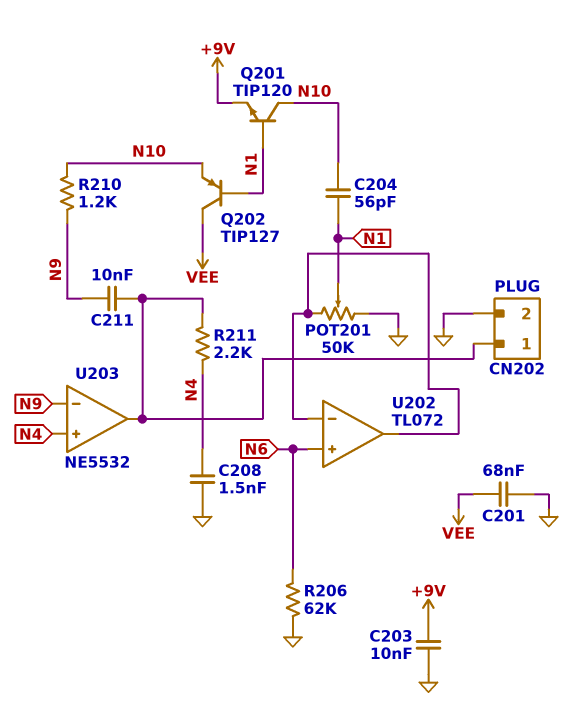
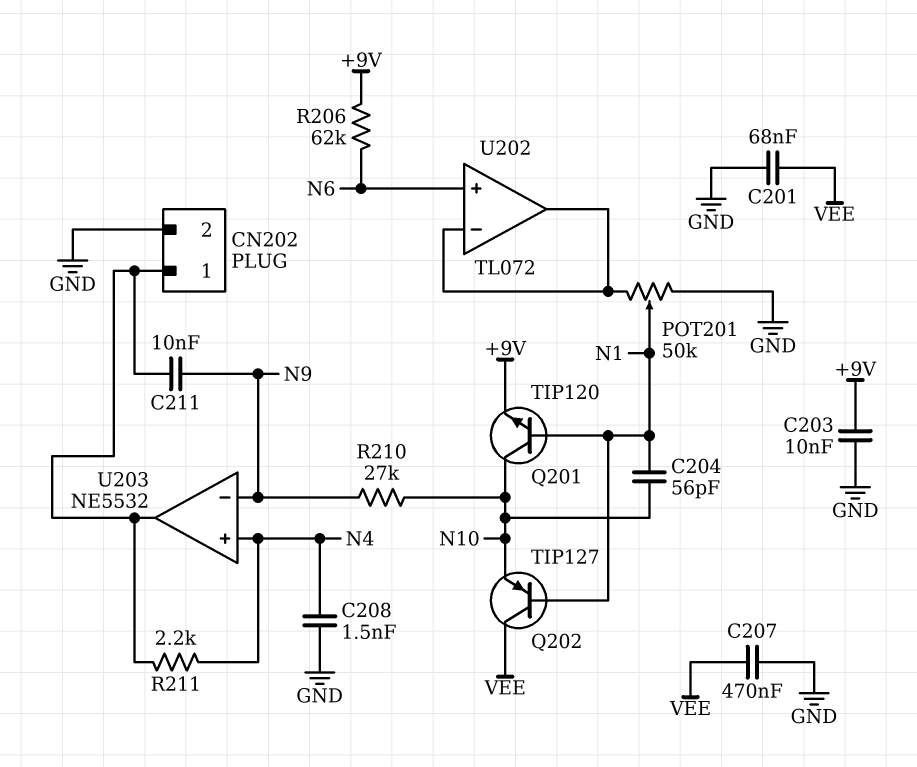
C207: none -> 470nF (GND, VEE)
R206: 62k (GND, N6) -> 62k (+9V, N6)
R210: 1.2k (N9, N10) -> 27k (N9, N10)

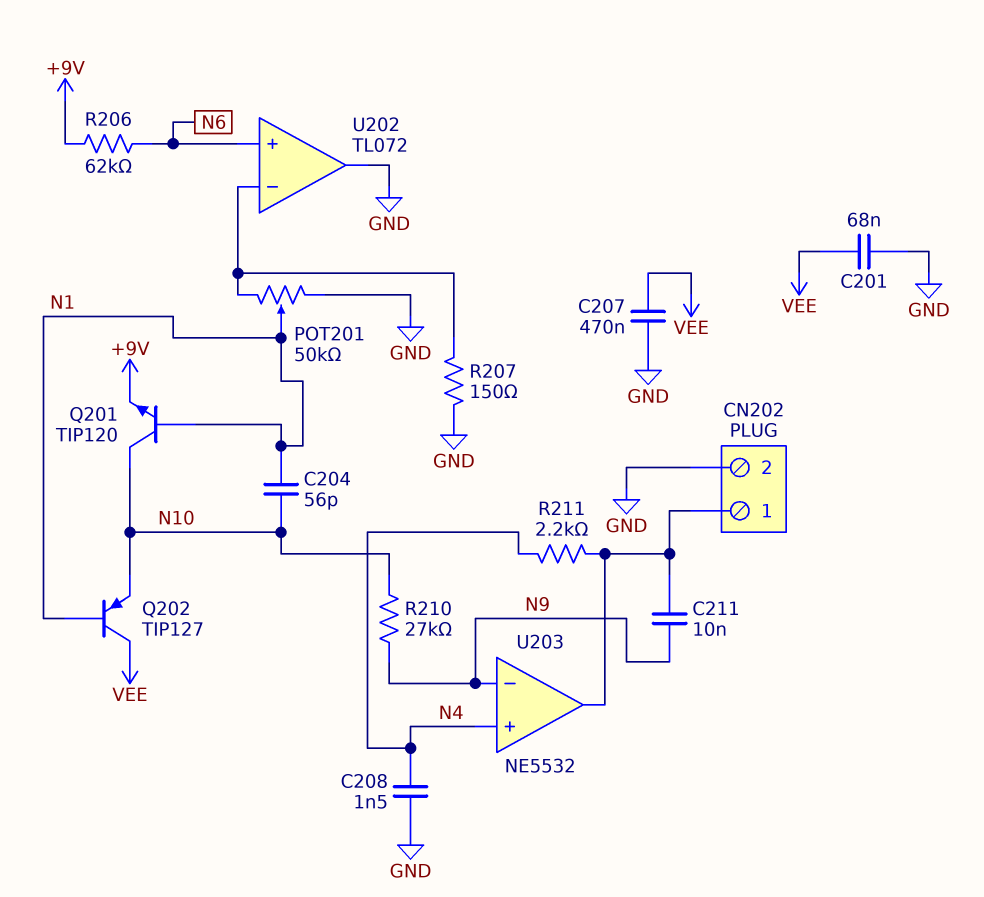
C203: 10nF (+9V, GND) -> none
R207: none -> 150 (GND, U202/in-)
U202 pin out: U202/in- -> GND

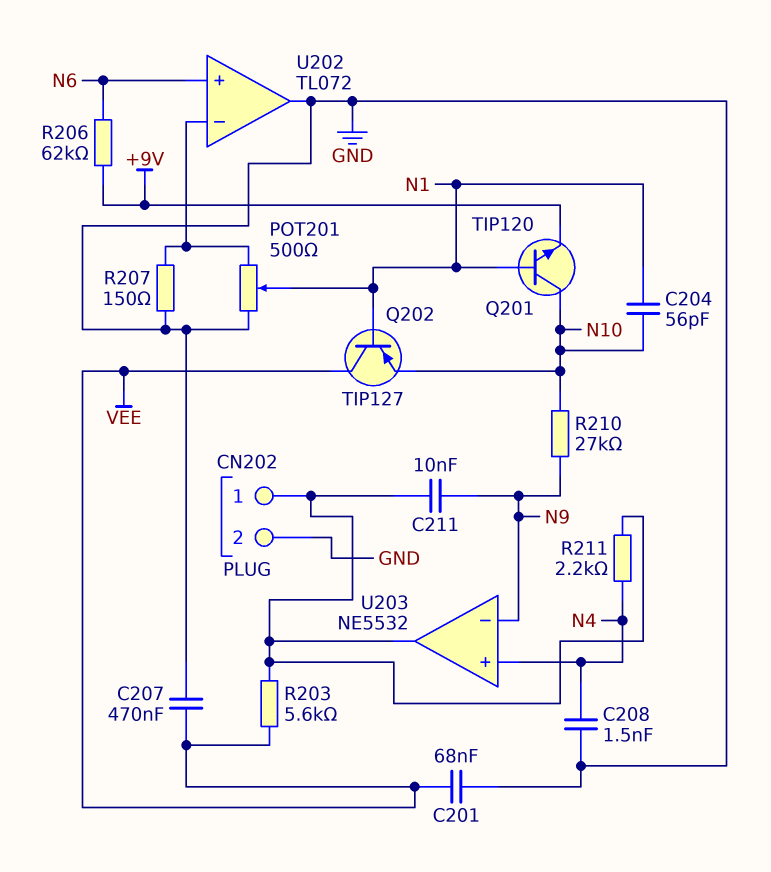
POT201: 50k (GND, U202/in-, wiper N1) -> 500 (GND, U202/in-, wiper N1)
R203: none -> 5.6k (CN202/1, VEE)

